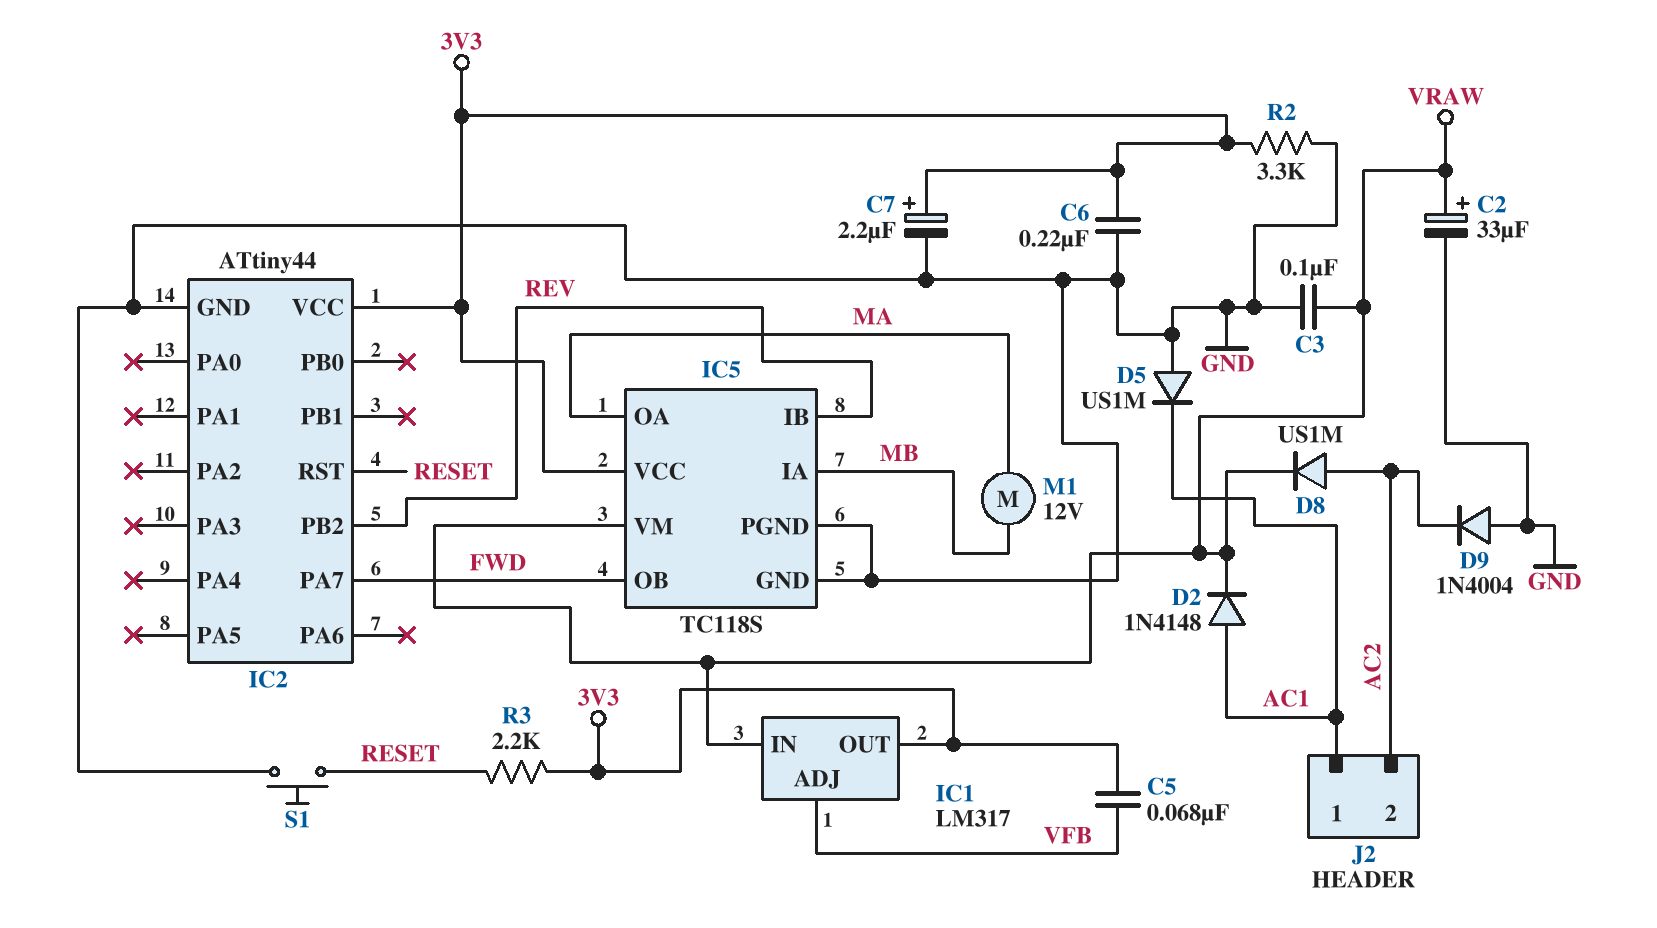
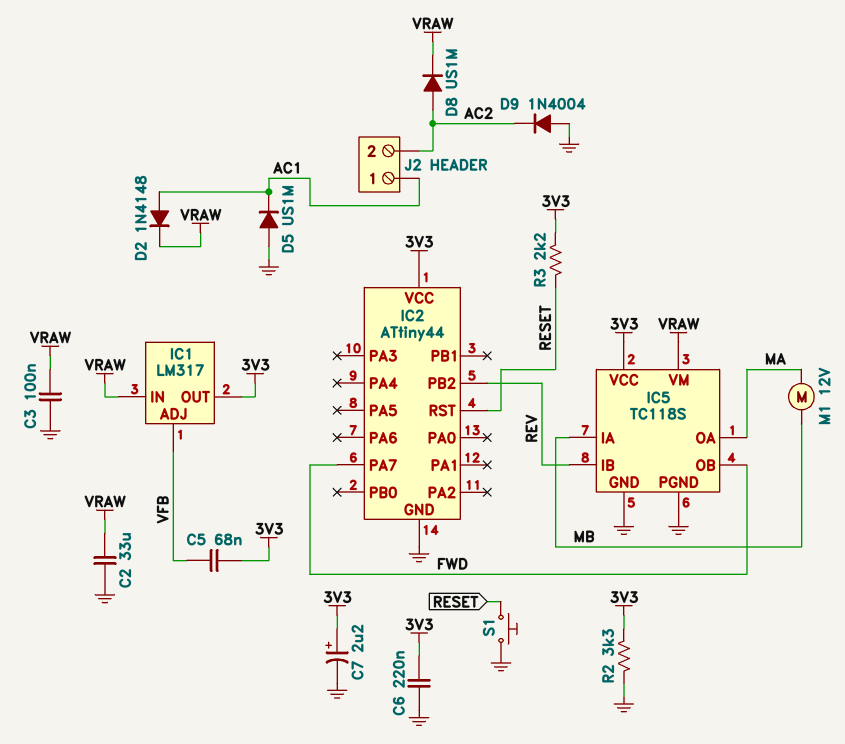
C2: 33uF (plus VRAW, minus GND) -> 33uF (GND, VRAW)

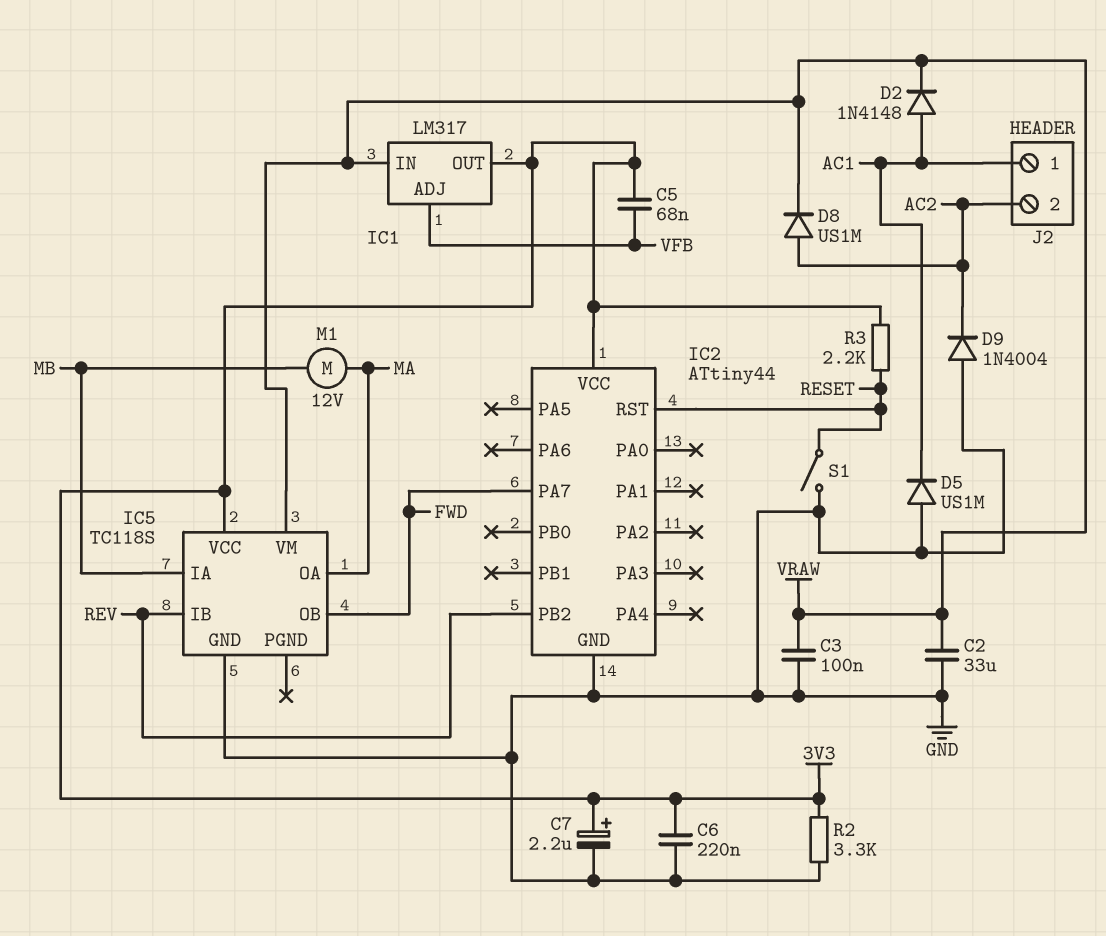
IC5 pin PGND: GND -> none
S1: button (GND, RESET) -> switch (GND, RESET)

